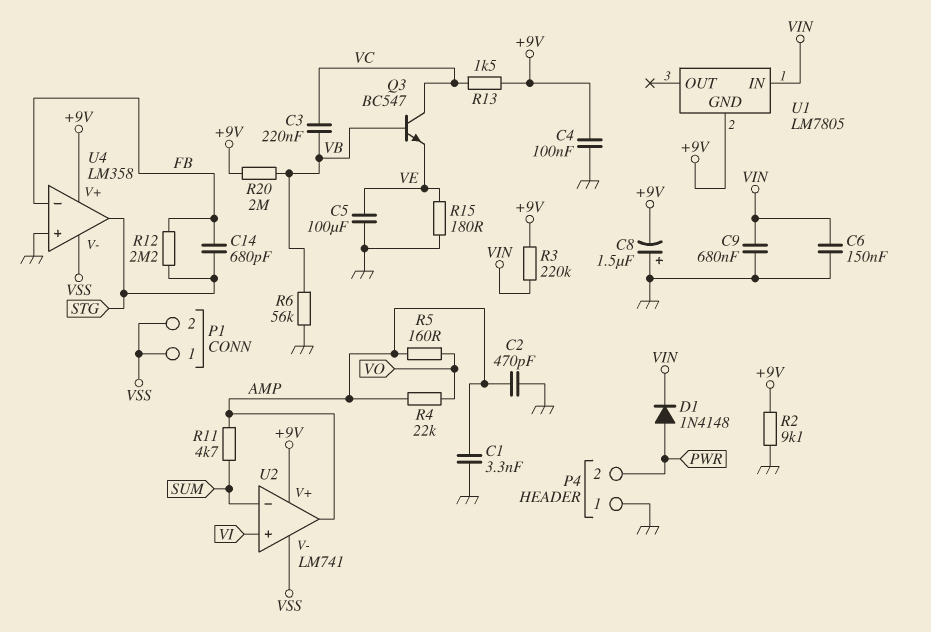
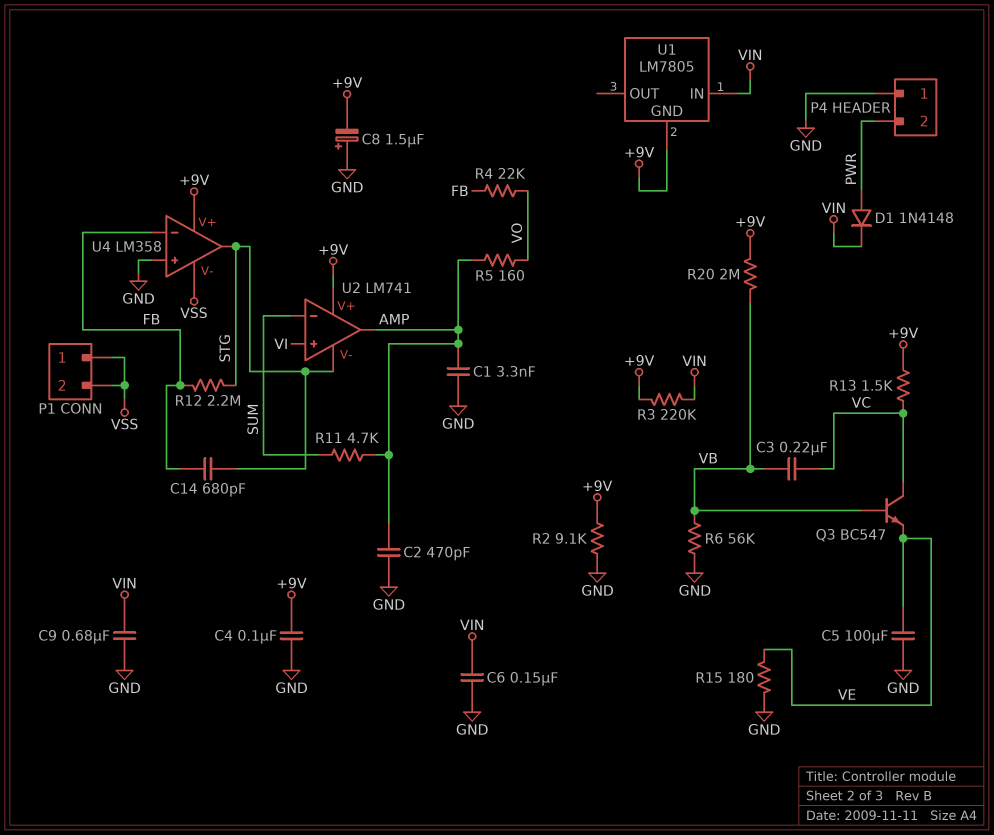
R4: 22k (AMP, VO) -> 22k (FB, VO)
U2 pin V-: VSS -> STG

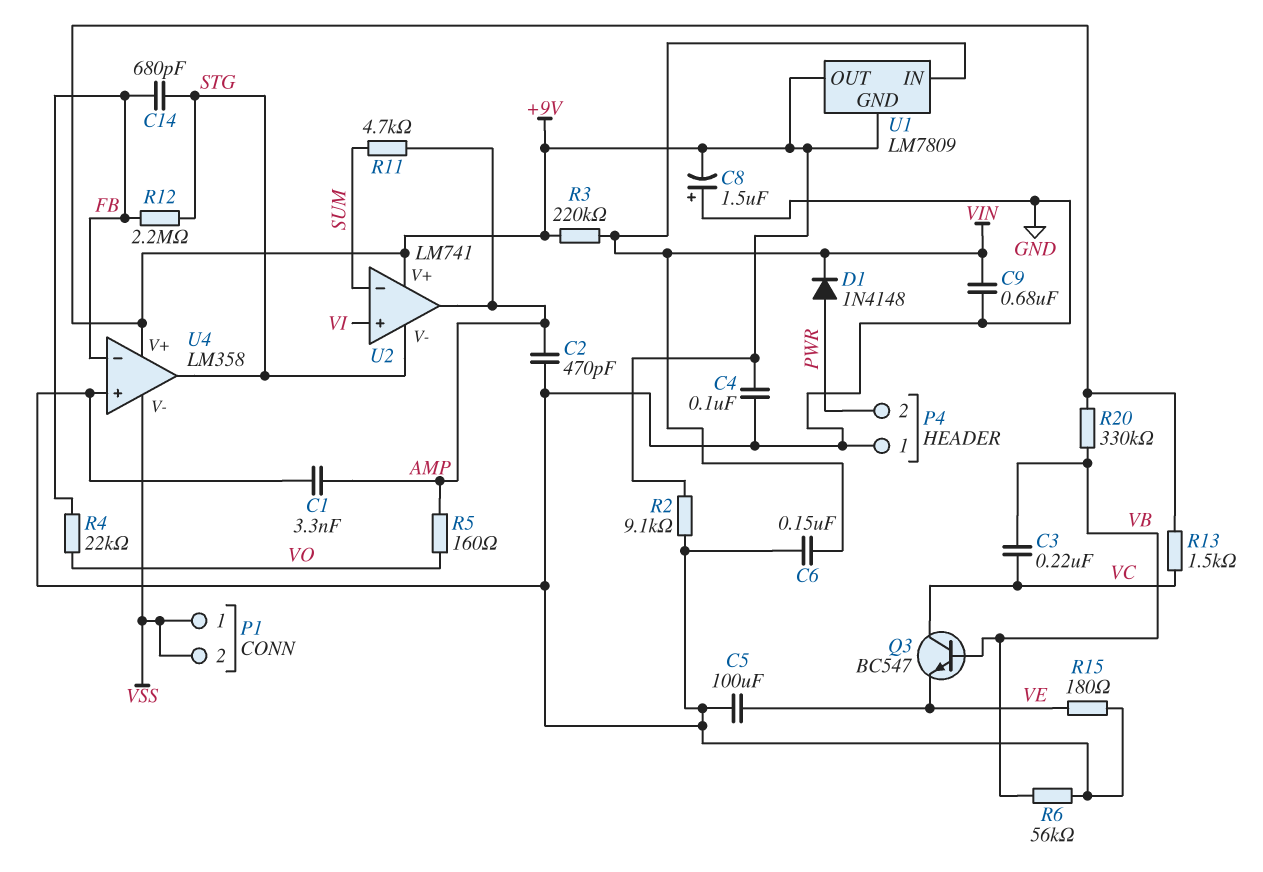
R20: 2M (+9V, VB) -> 330k (+9V, VB)
U1: LM7805 -> LM7809
U1 pin OUT: none -> +9V

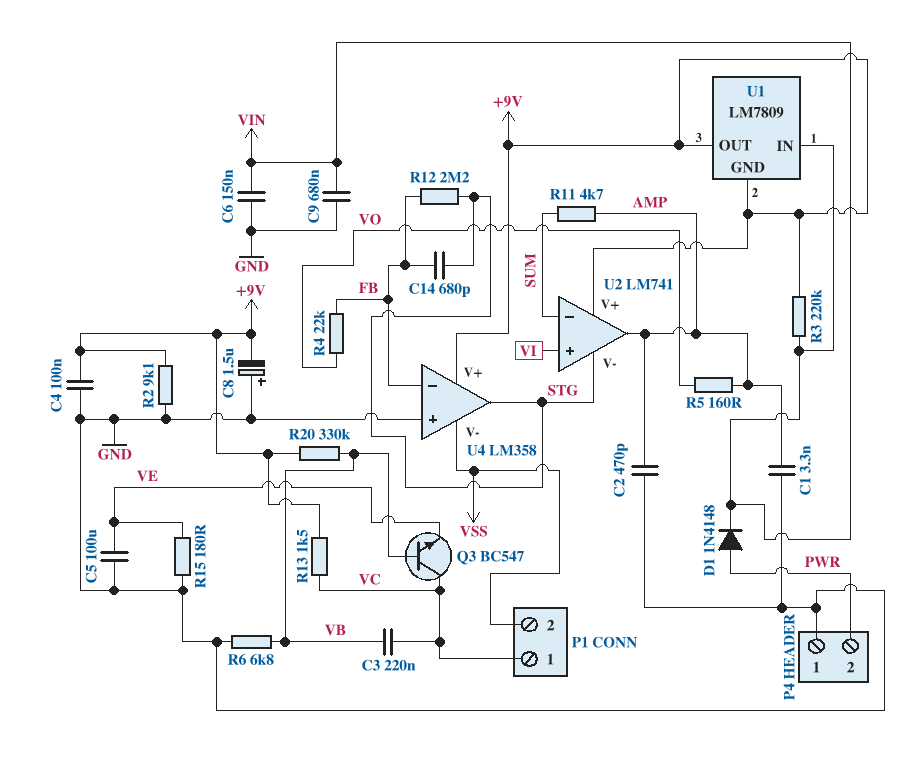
P1 pin 1: VSS -> VC
R6: 56k (GND, VB) -> 6.8k (GND, VB)

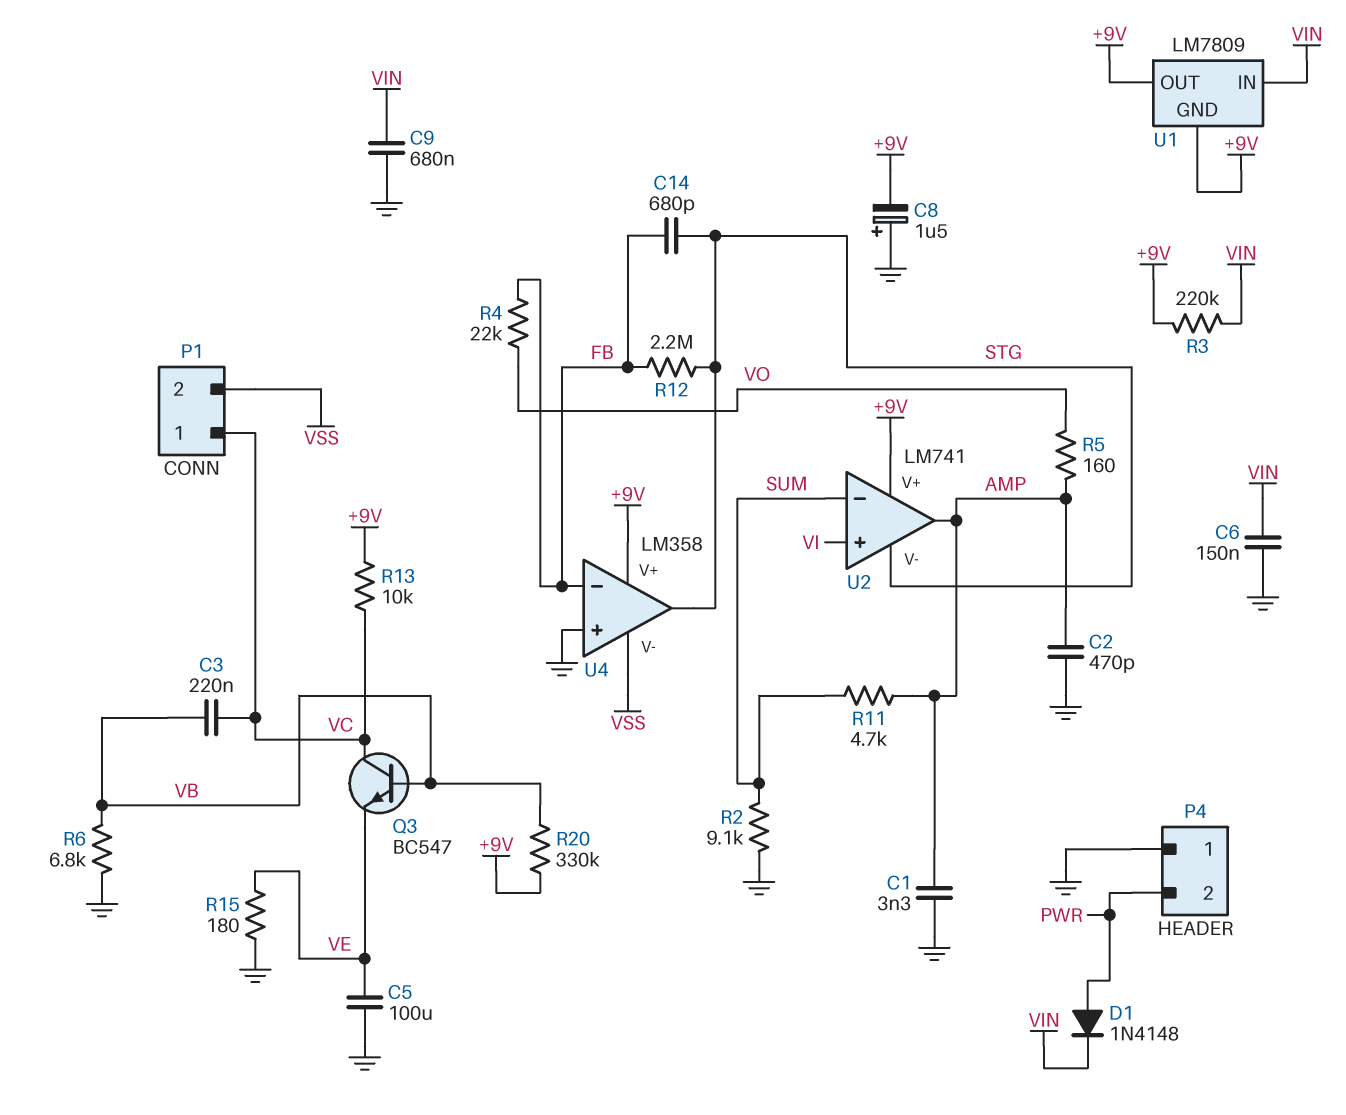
C4: 100nF (+9V, GND) -> none
R2: 9.1k (+9V, GND) -> 9.1k (GND, SUM)
R13: 1.5k (+9V, VC) -> 10k (+9V, VC)

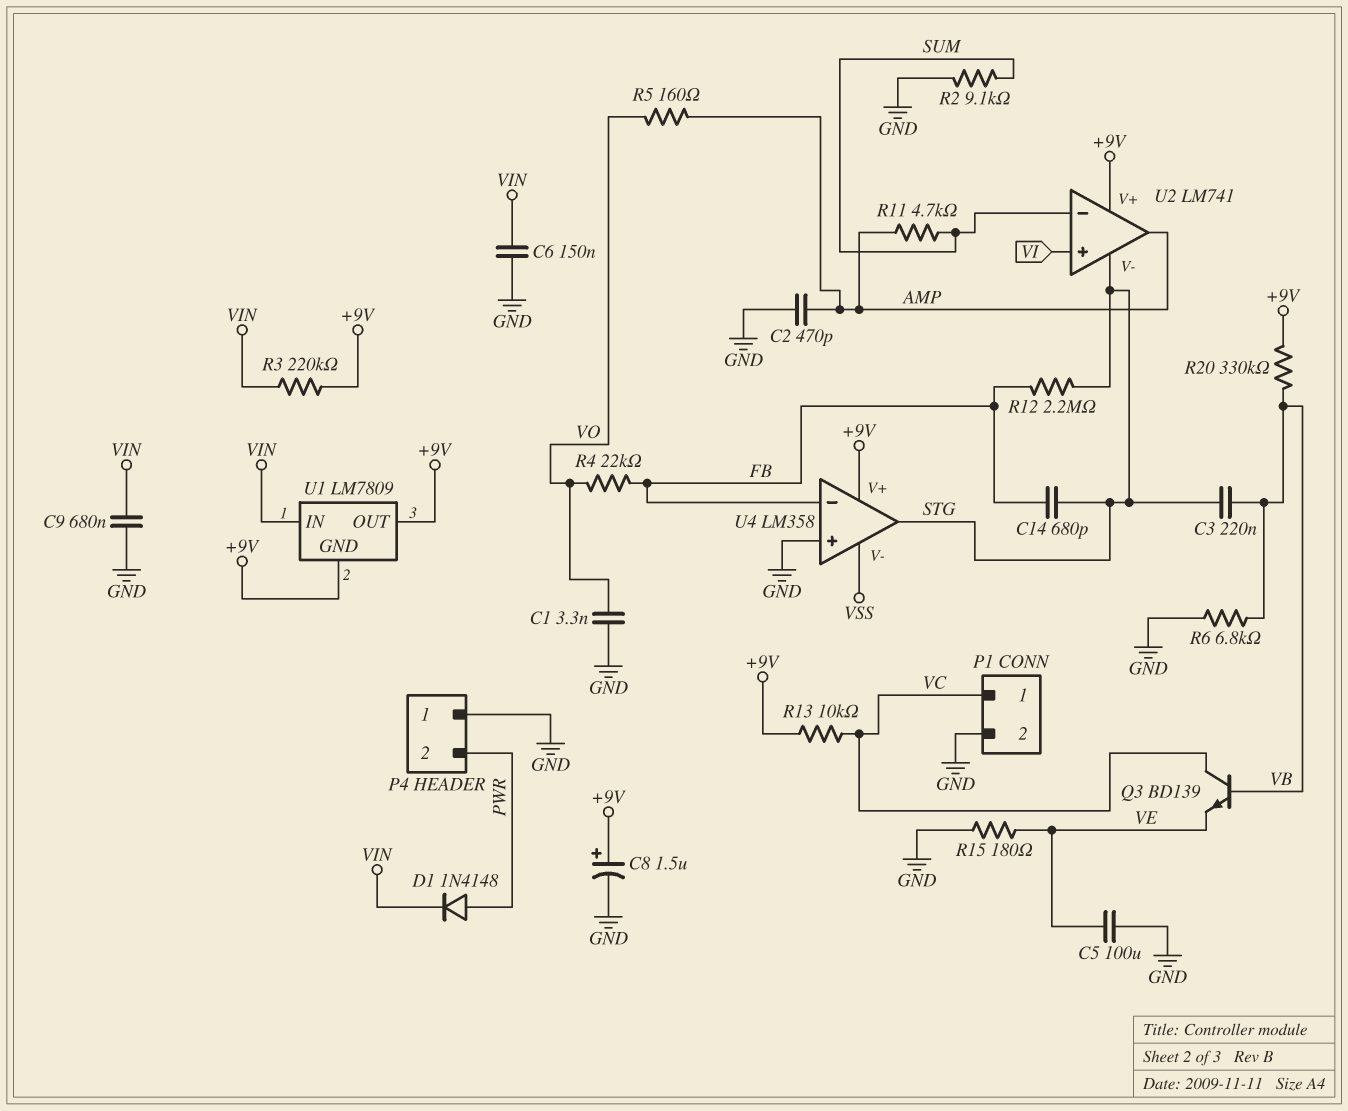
C1: 3.3nF (AMP, GND) -> 3.3nF (GND, VO)
C3: 220nF (VB, VC) -> 220nF (STG, VB)
C8: 1.5uF (plus GND, minus +9V) -> 1.5uF (plus +9V, minus GND)
P1 pin 2: VSS -> GND
Q3: NPN BC547 (B VB, C VC, E VE) -> NPN BD139 (B VB, C VC, E VE)

